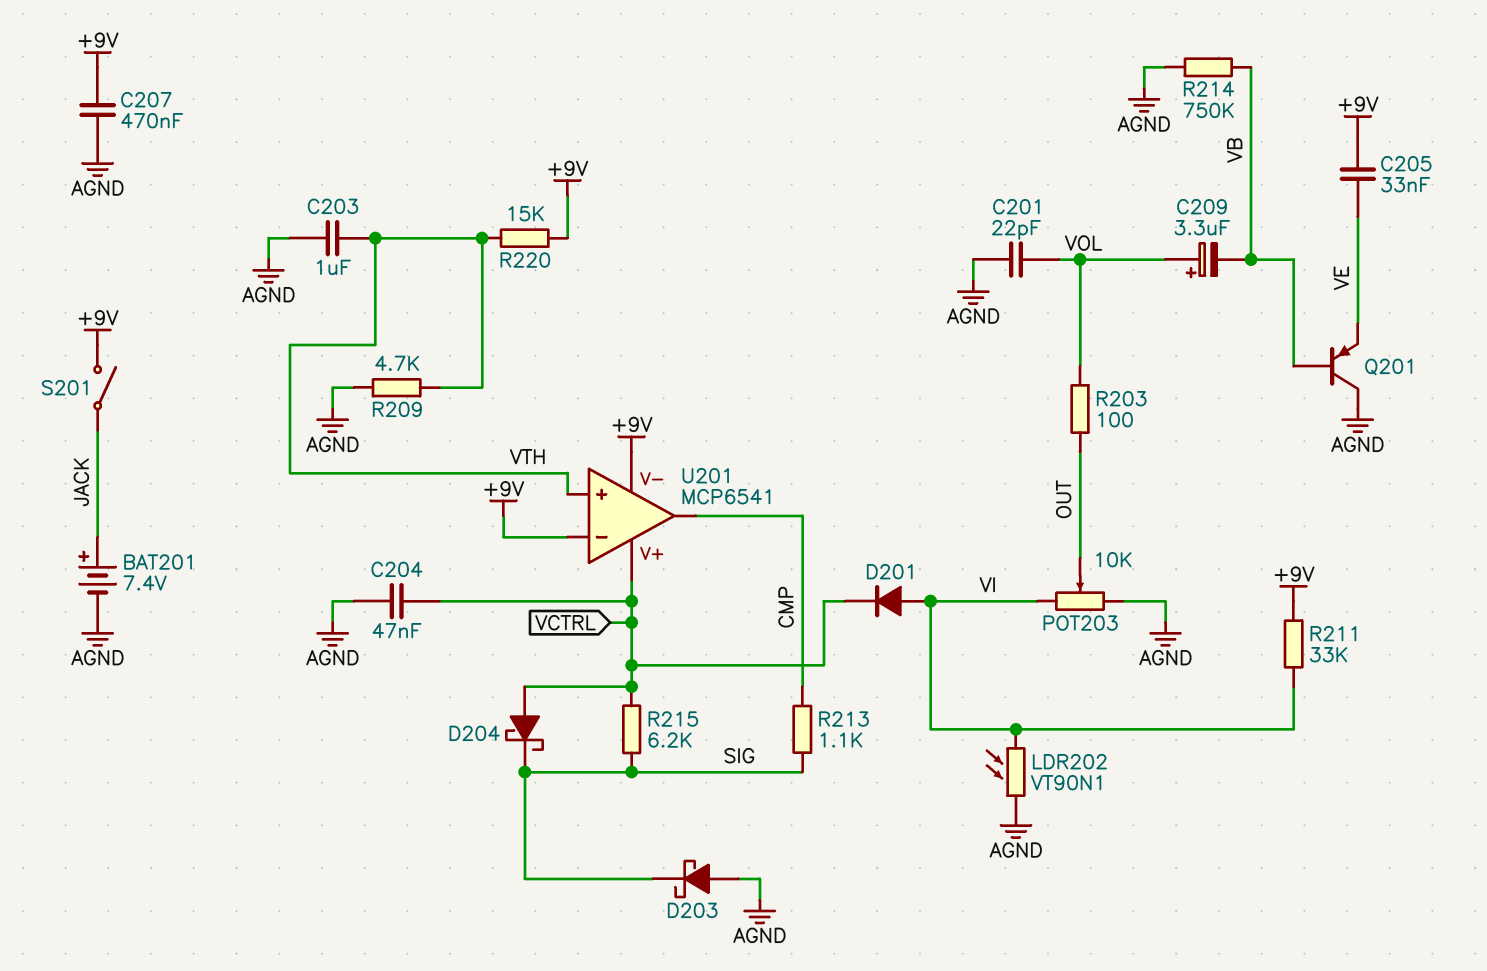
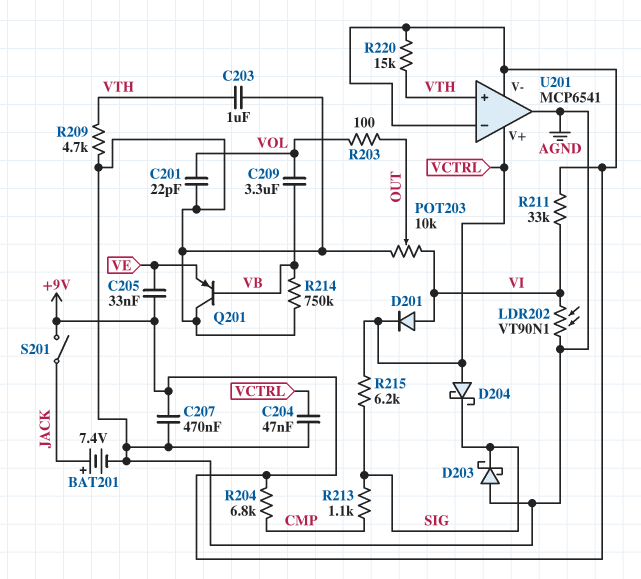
C209: 3.3uF (plus VOL, minus VB) -> 3.3uF (VB, VOL)
R204: none -> 6.8k (+9V, CMP)
U201 pin out: CMP -> AGND

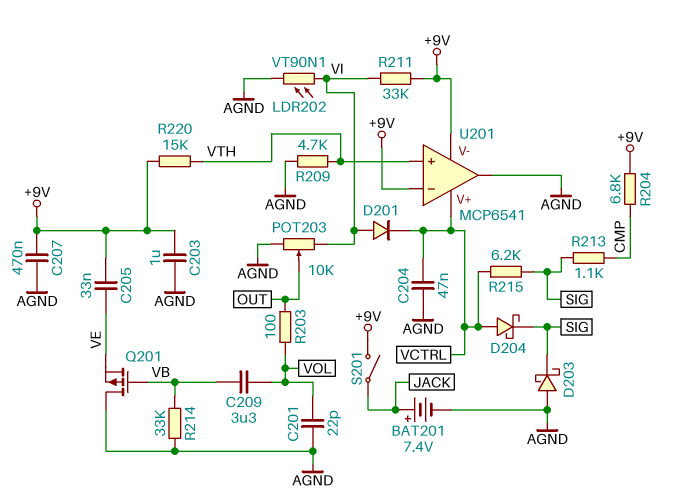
C203: 1uF (AGND, VTH) -> 1uF (+9V, AGND)
Q201: PNP (B VB, C AGND, E VE) -> PMOS (G VB, D AGND, S VE)
R214: 750k (AGND, VB) -> 33k (AGND, VB)

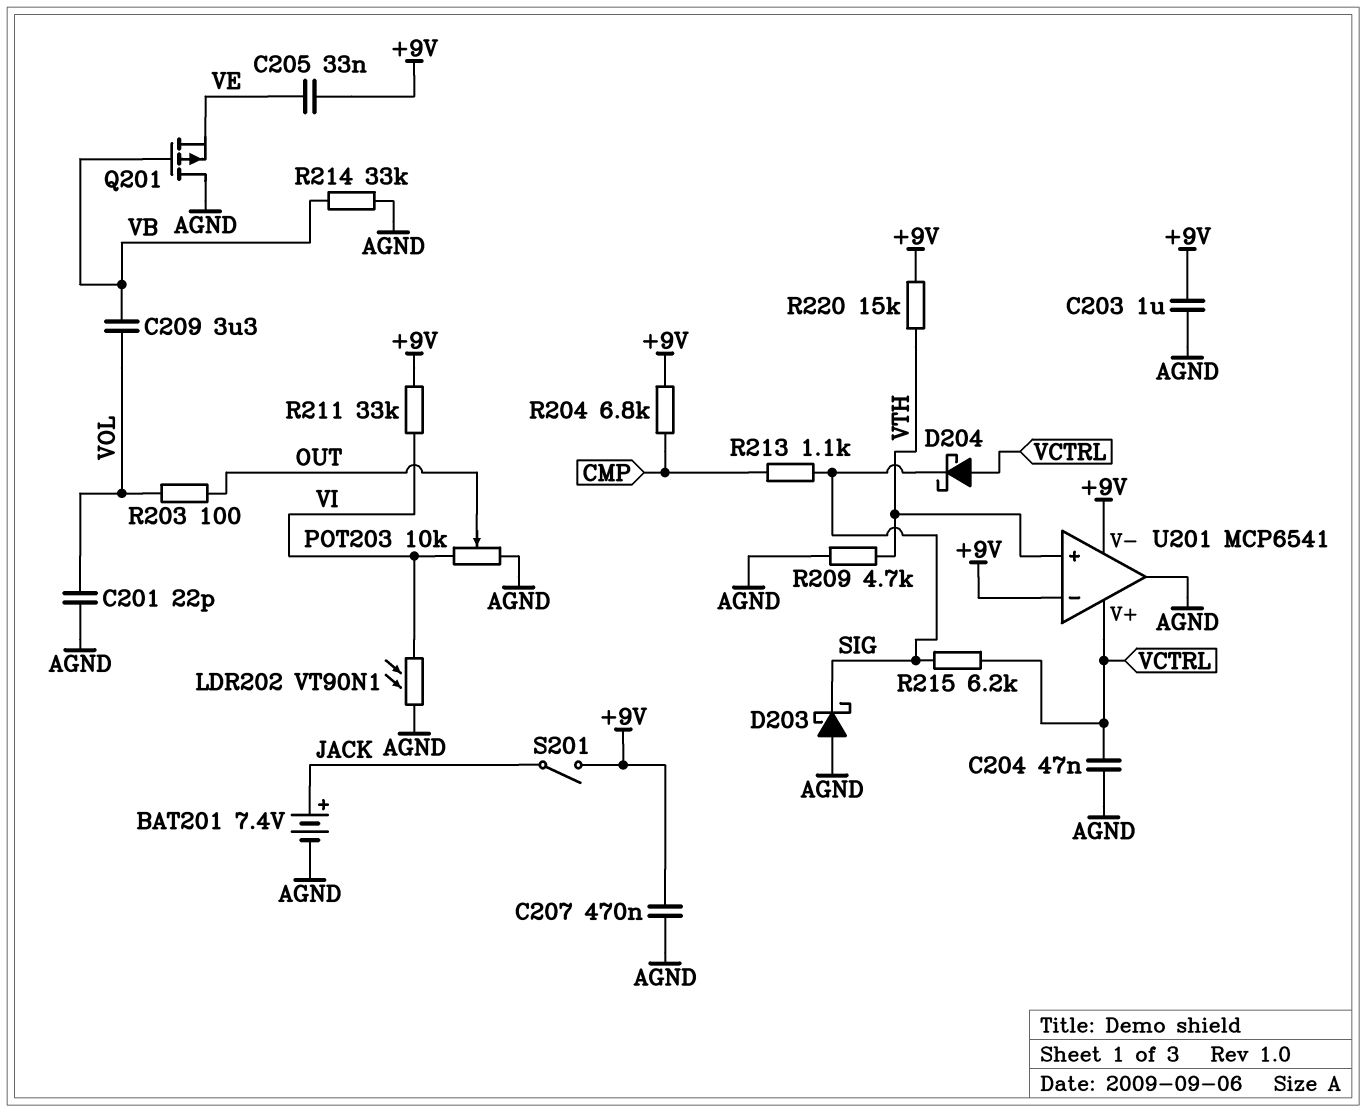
D201: diode (A VI, K VCTRL) -> none

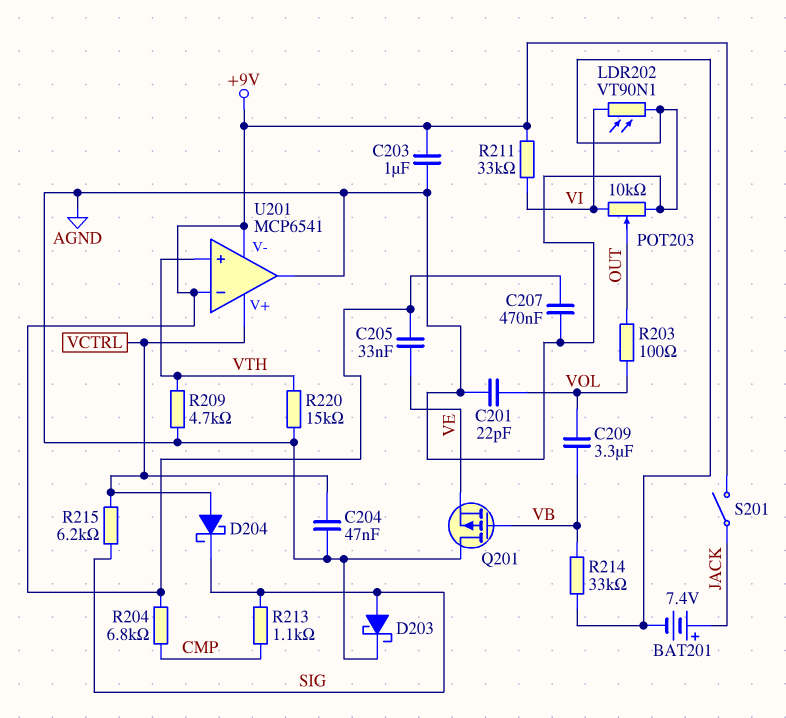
D203: schottky (A AGND, K SIG) -> schottky (A SIG, K AGND)
R220: 15k (+9V, VTH) -> 15k (AGND, VTH)

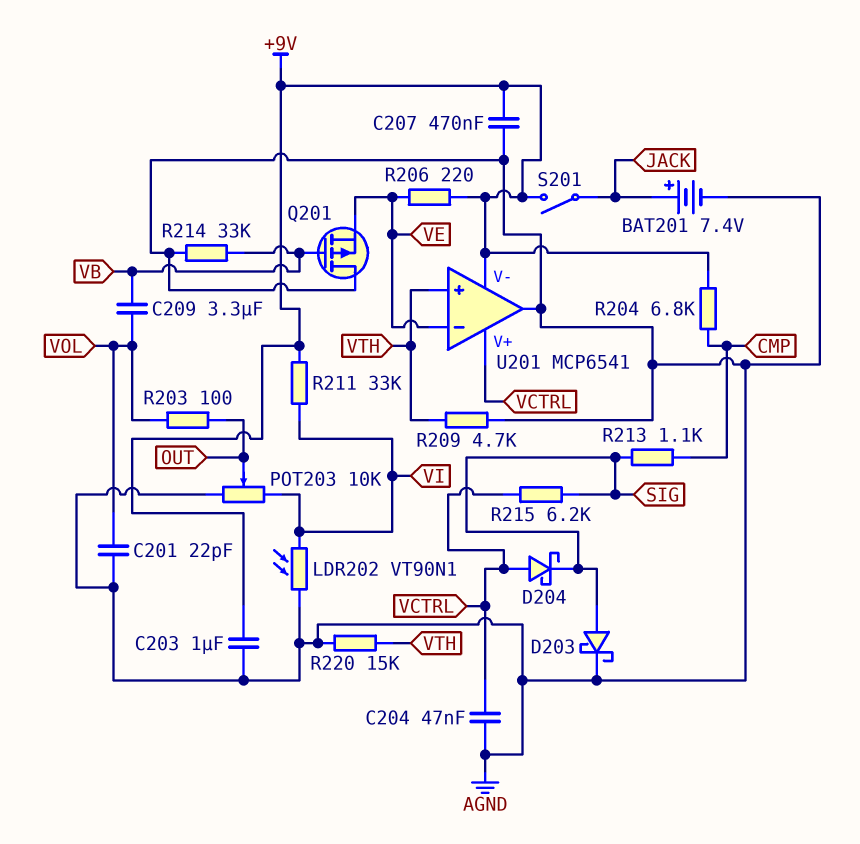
C205: 33nF (+9V, VE) -> none
R206: none -> 220 (+9V, VE)
U201 pin in-: +9V -> VE

